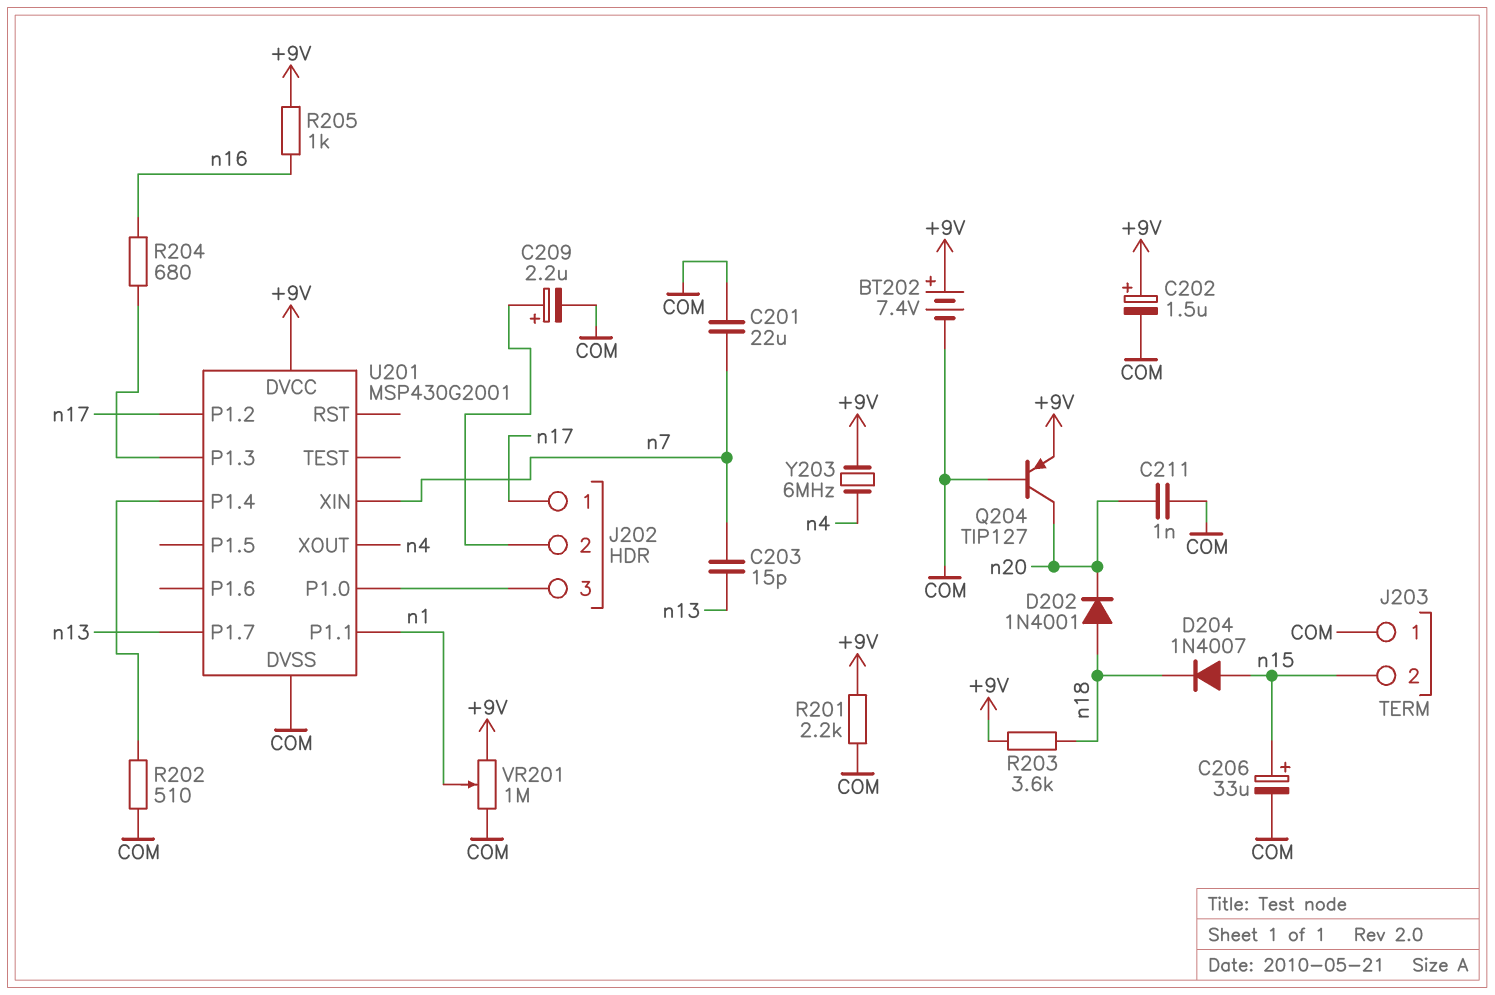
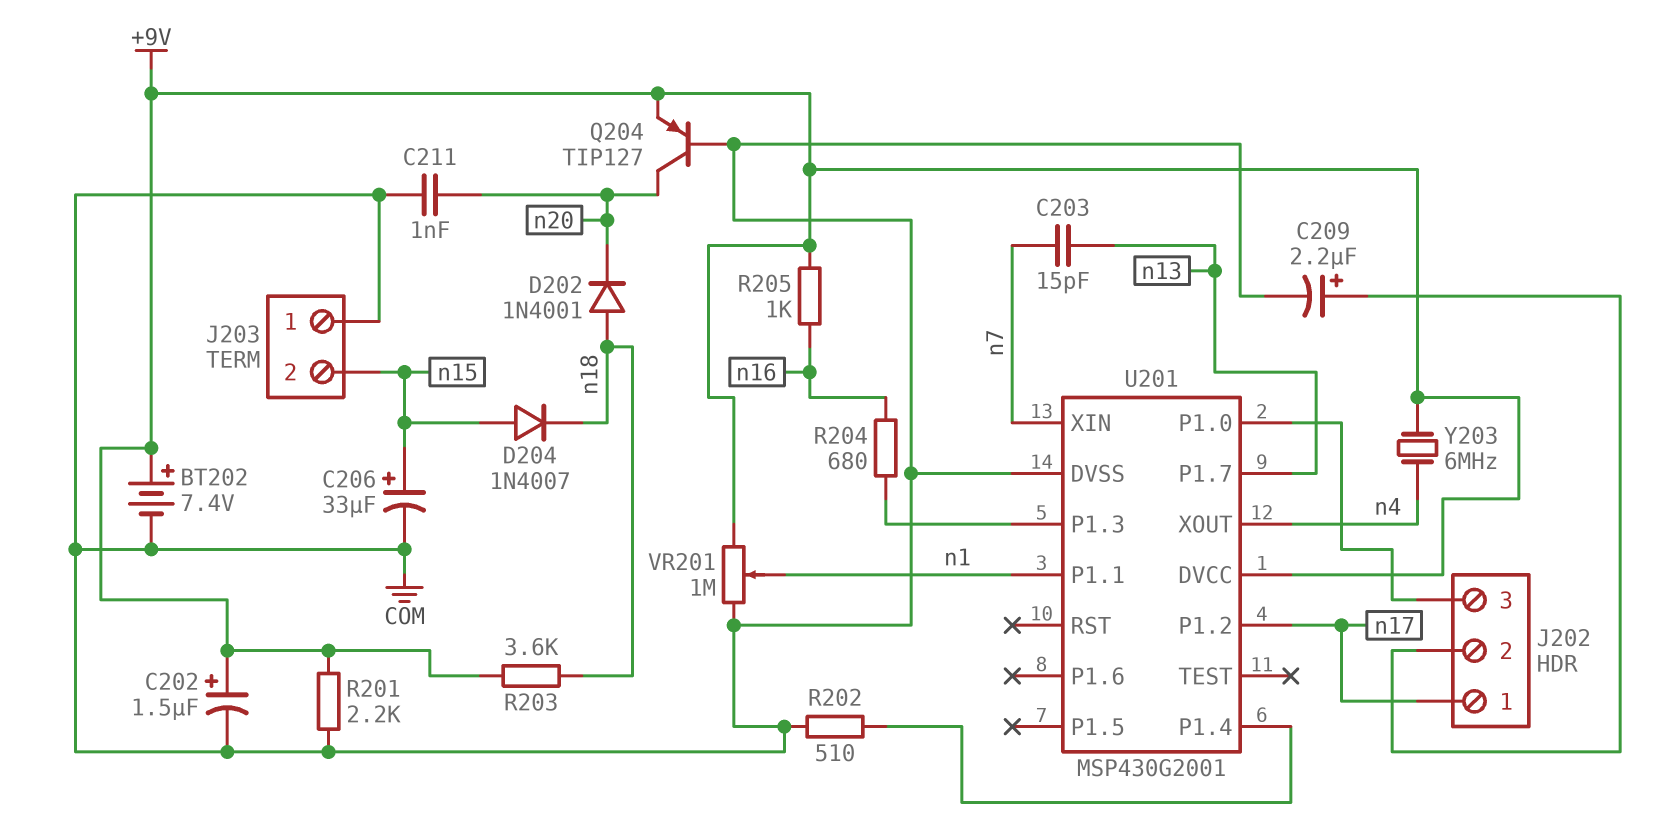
C201: 22uF (COM, n7) -> none

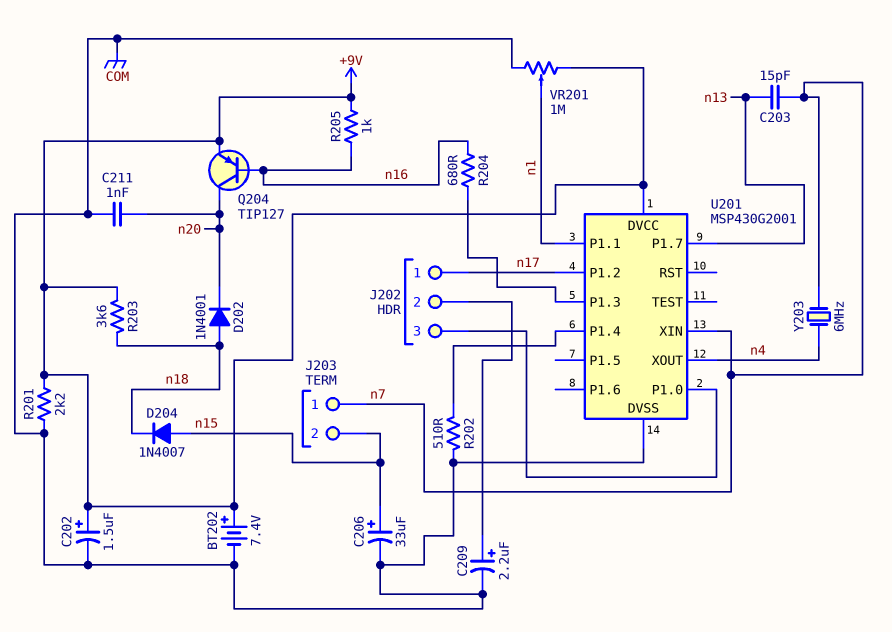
J203 pin 1: COM -> n7
Q204: PNP TIP127 (B COM, C n20, E +9V) -> PNP TIP127 (B n16, C n20, E +9V)
Y203: 6MHz (+9V, n4) -> 6MHz (n4, n7)

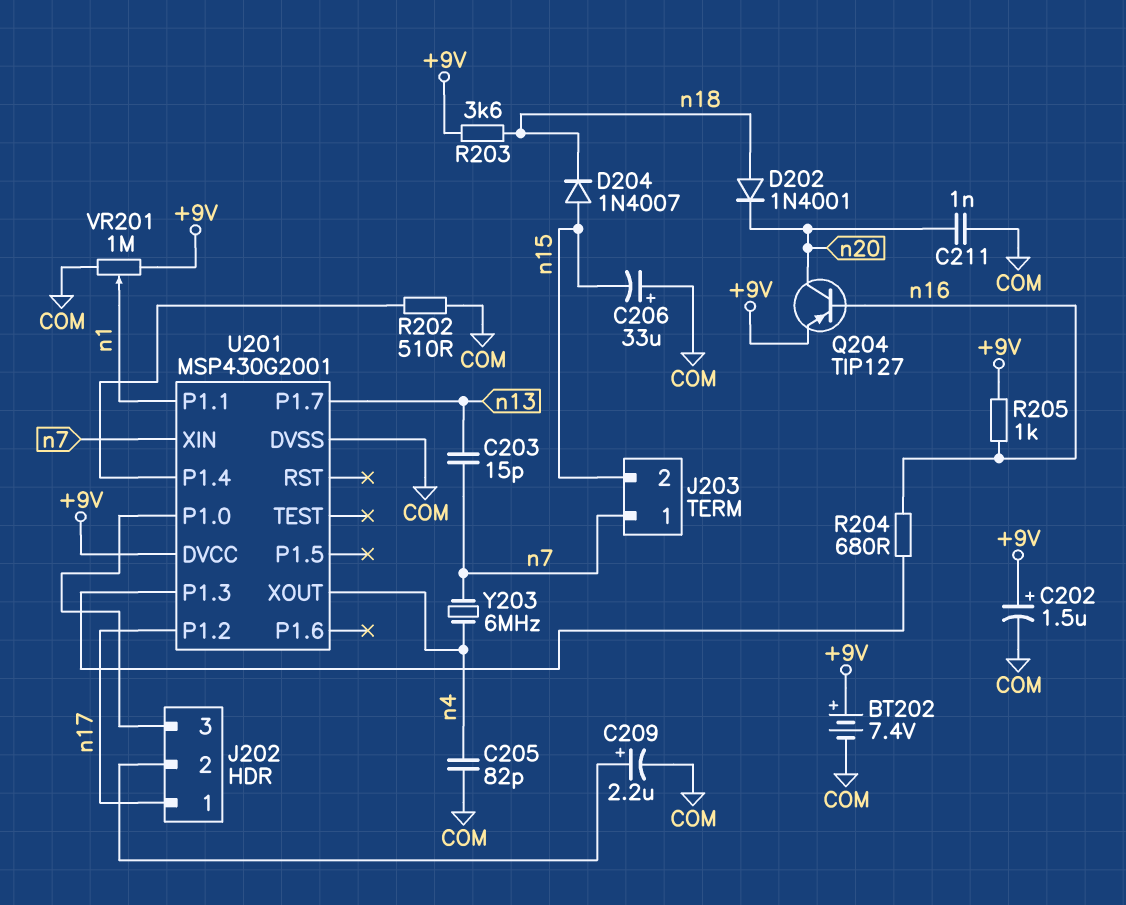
C205: none -> 82pF (COM, n4)
C206: 33uF (plus n15, minus COM) -> 33uF (plus COM, minus n15)
R201: 2.2k (+9V, COM) -> none

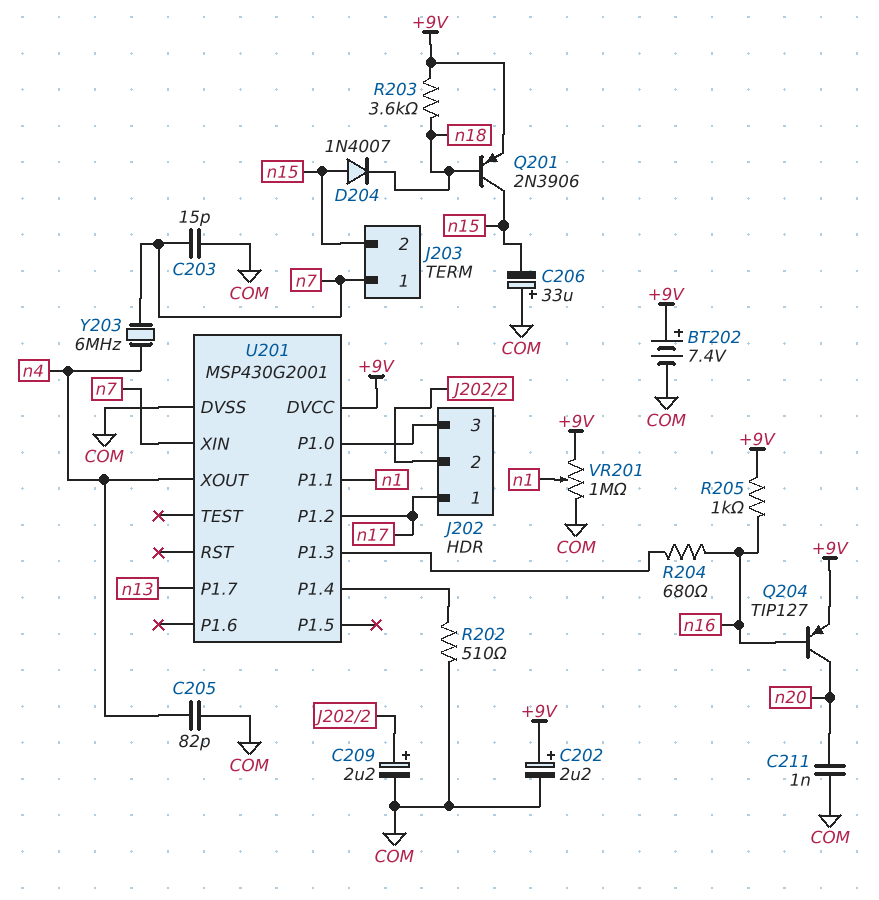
C202: 1.5uF (plus +9V, minus COM) -> 2.2uF (plus +9V, minus COM)
C203: 15pF (n7, n13) -> 15pF (COM, n7)
D202: diode 1N4001 (A n18, K n20) -> none
Q201: none -> PNP 2N3906 (B n18, C n15, E +9V)

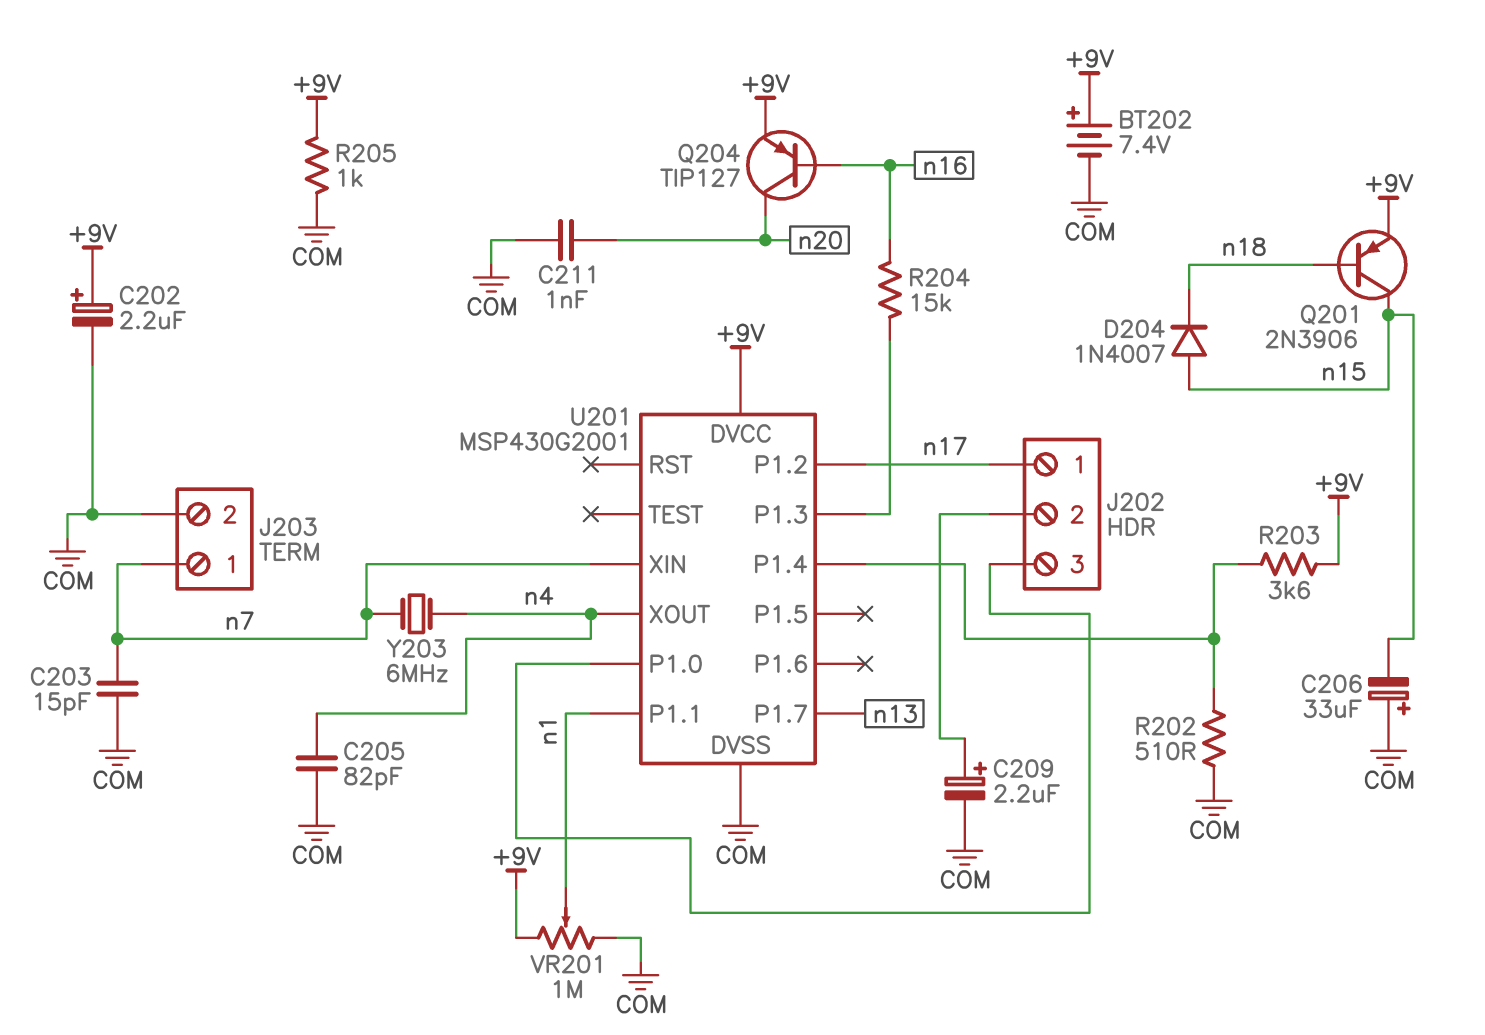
J203 pin 2: n15 -> COM
R203: 3.6k (+9V, n18) -> 3.6k (+9V, U201/P1.4)
R204: 680 (U201/P1.3, n16) -> 15k (U201/P1.3, n16)
R205: 1k (+9V, n16) -> 1k (+9V, COM)

